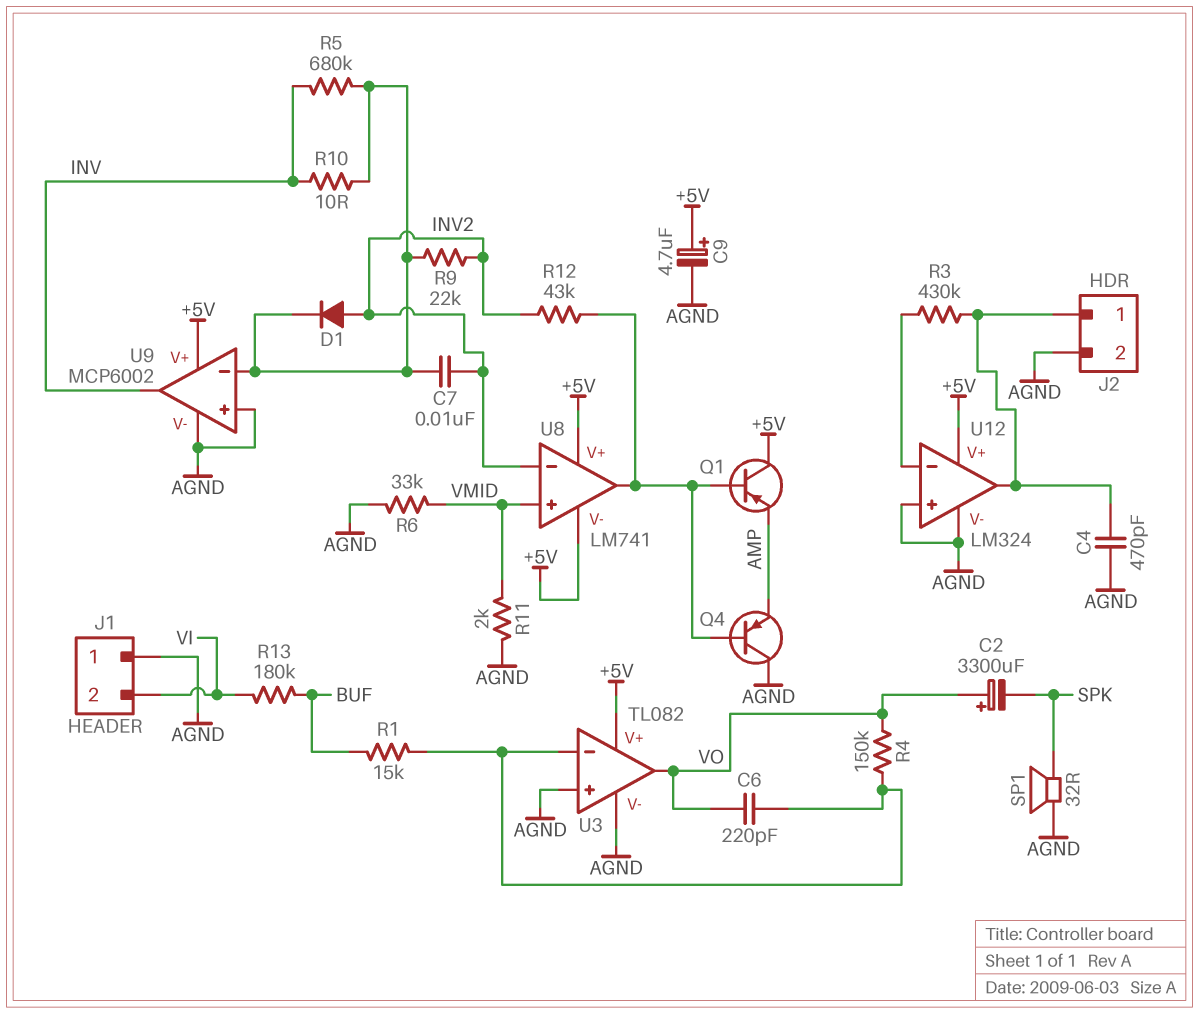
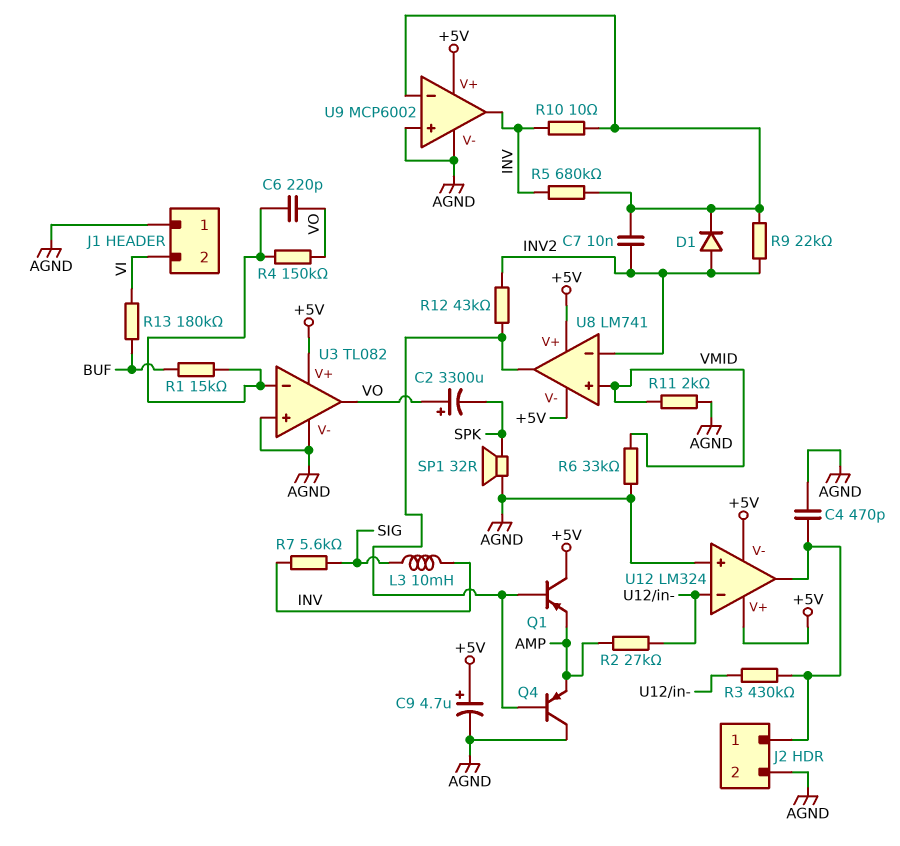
L3: none -> 10mH (INV, SIG)
R2: none -> 27k (AMP, U12/in-)
R7: none -> 5.6k (INV, SIG)
U12 pin V-: AGND -> +5V

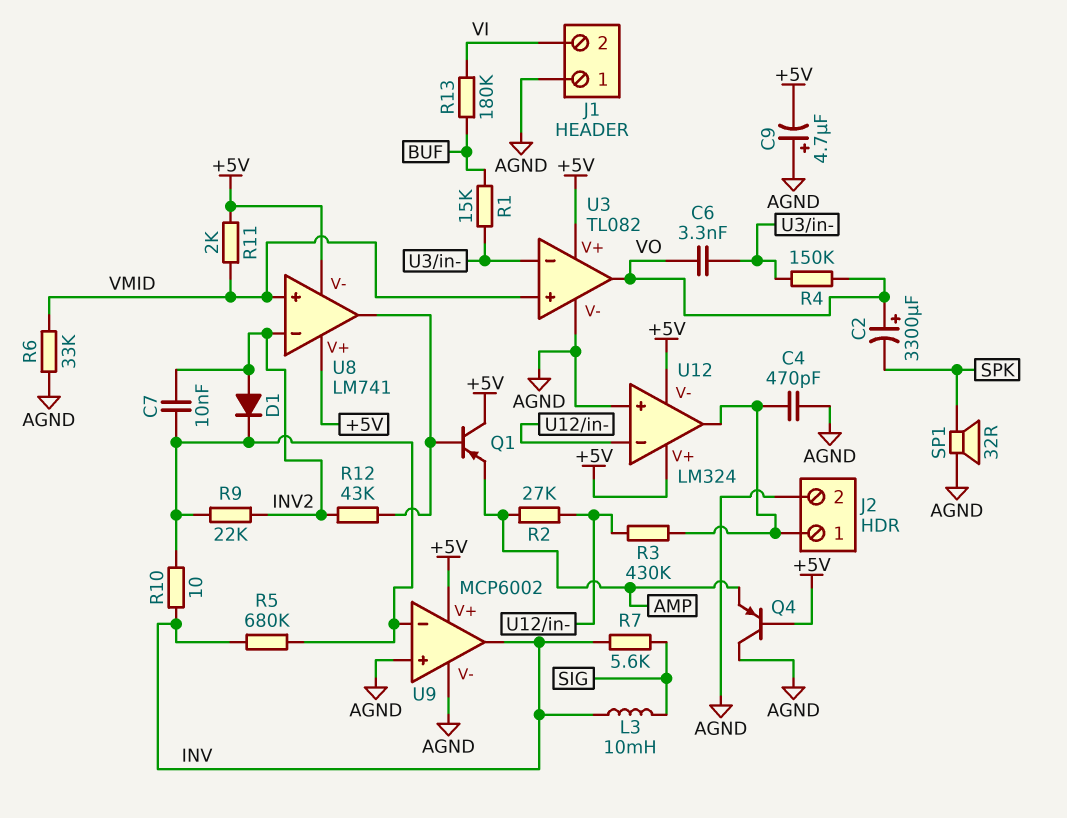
C6: 220pF (U3/in-, VO) -> 3.3nF (U3/in-, VO)
C9: 4.7uF (plus +5V, minus AGND) -> 4.7uF (plus AGND, minus +5V)
Q4: PNP (B U8/out, C AGND, E AMP) -> PNP (B +5V, C AGND, E AMP)
R11: 2k (AGND, VMID) -> 2k (+5V, VMID)
U3 pin in+: AGND -> VMID

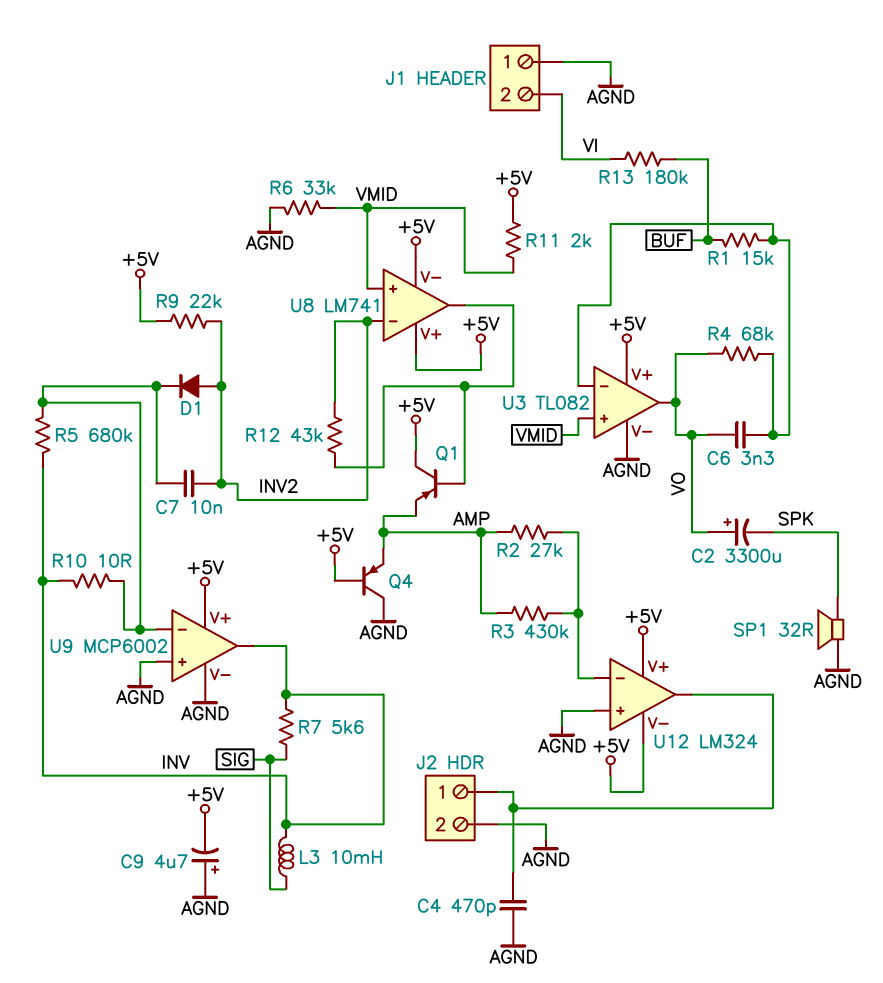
R3: 430k (J2/1, U12/in-) -> 430k (AMP, U12/in-)
R4: 150k (U3/in-, VO) -> 68k (U3/in-, VO)
R9: 22k (INV2, U9/in-) -> 22k (+5V, INV2)

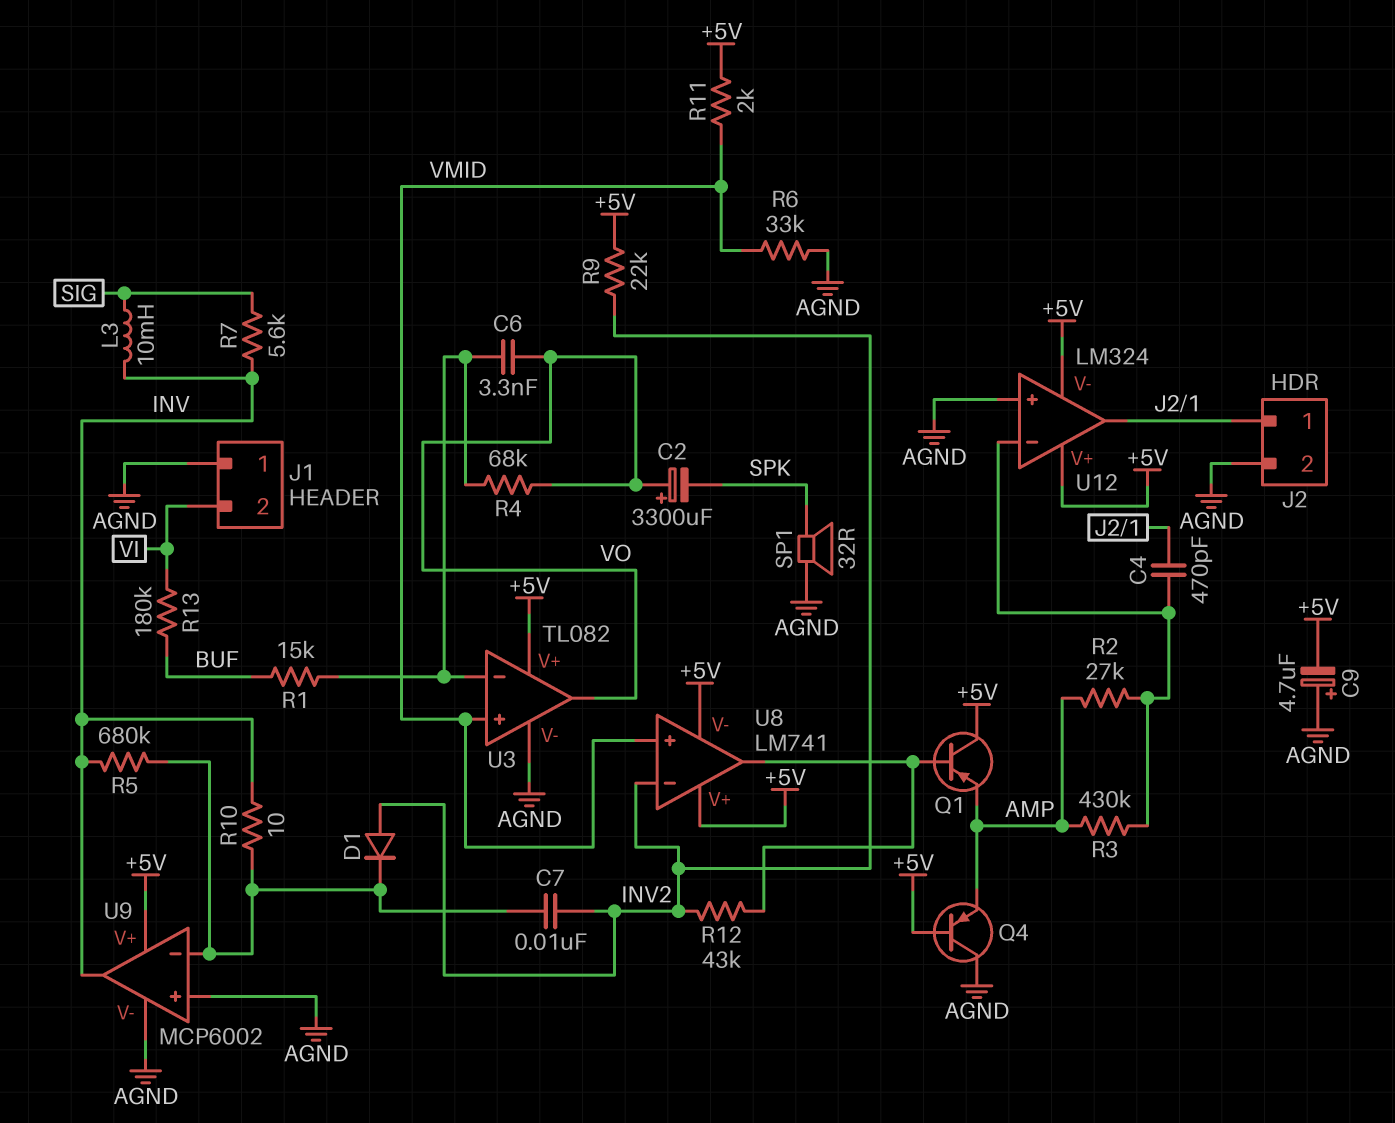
C4: 470pF (AGND, J2/1) -> 470pF (J2/1, U12/in-)

